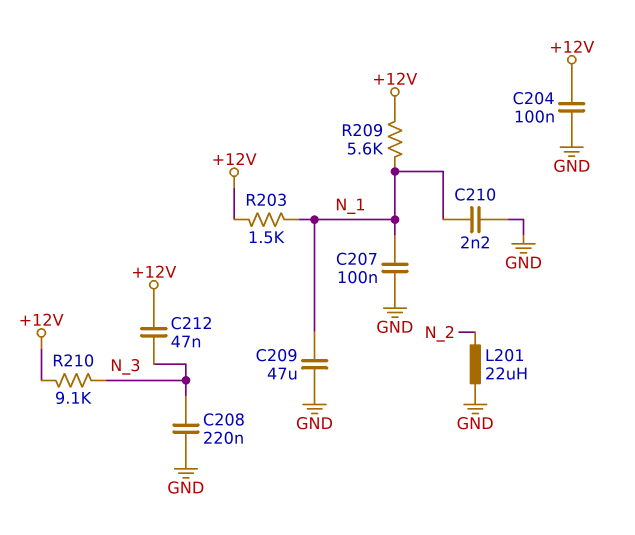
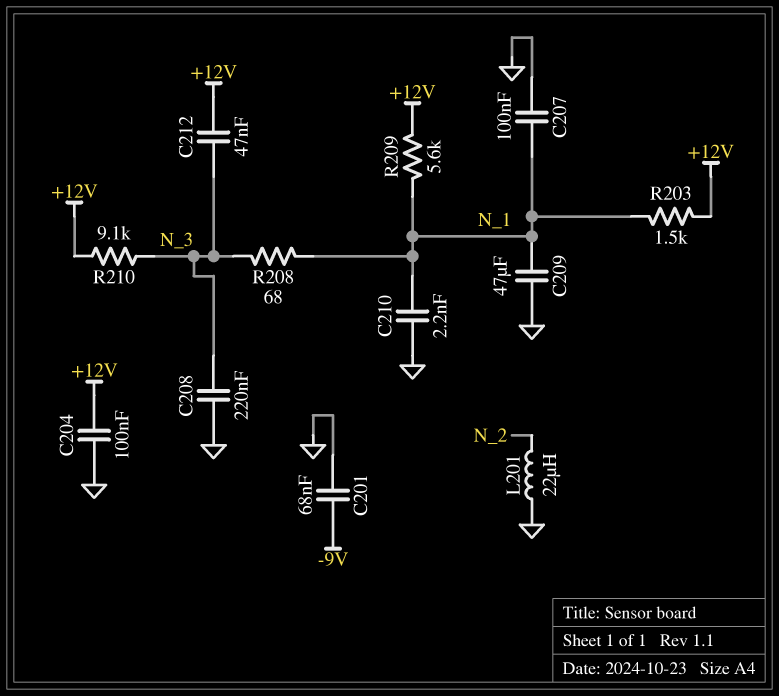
C201: none -> 68nF (-9V, GND)
R208: none -> 68 (N_1, N_3)

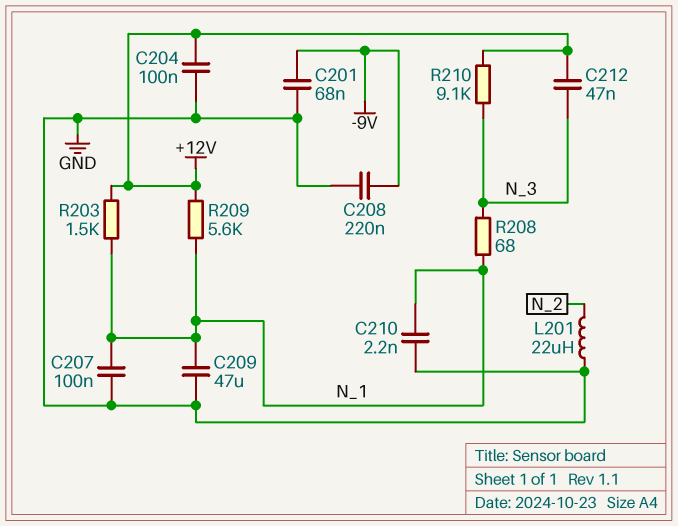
C208: 220nF (GND, N_3) -> 220nF (-9V, GND)

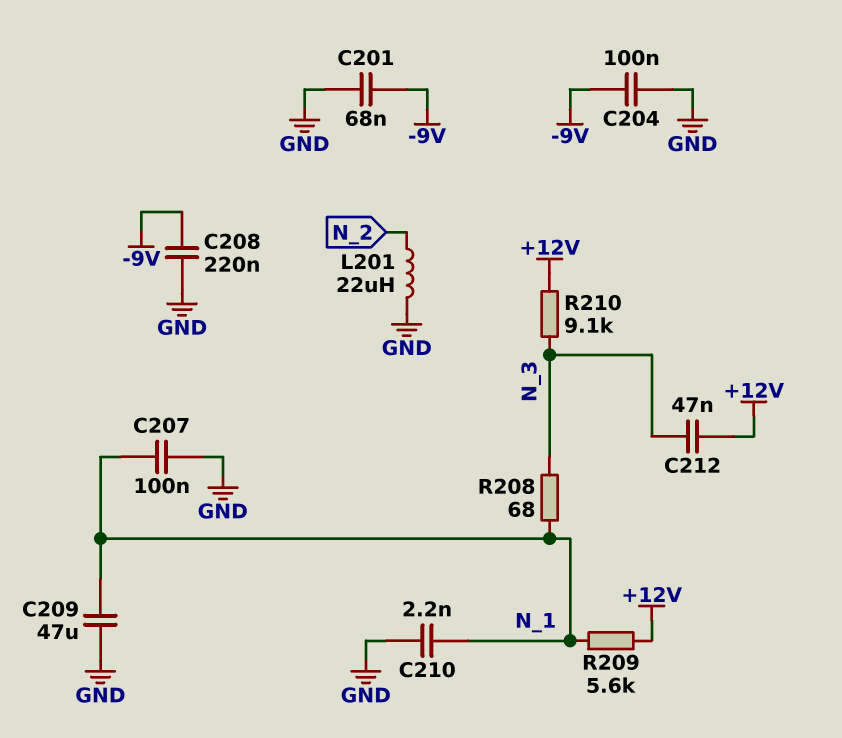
C204: 100nF (+12V, GND) -> 100nF (-9V, GND)
R203: 1.5k (+12V, N_1) -> none

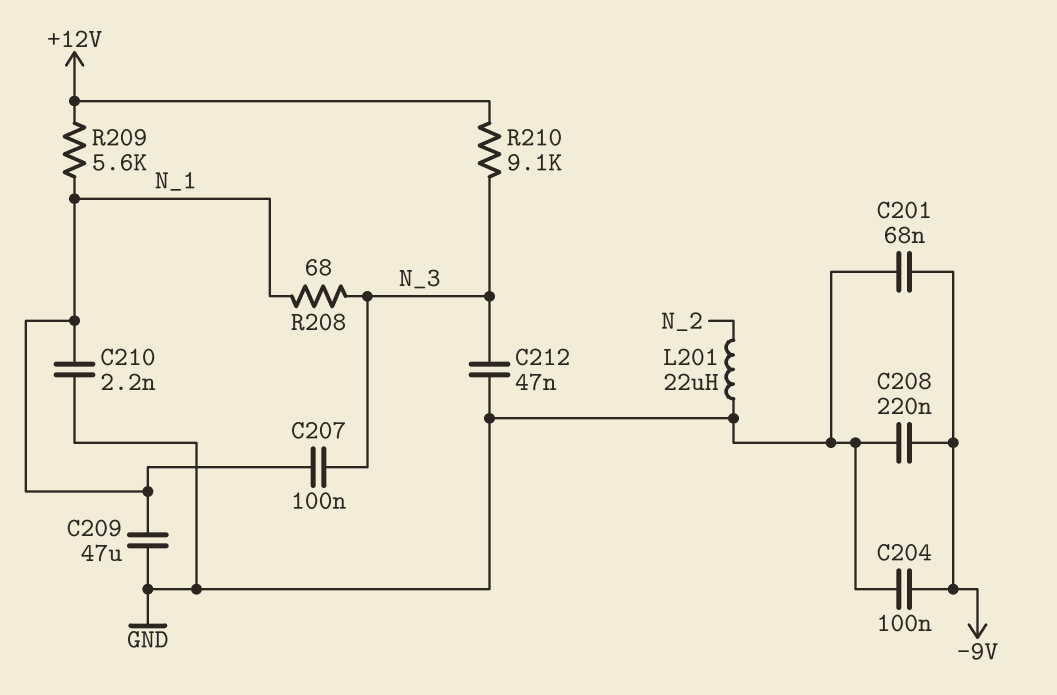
C207: 100nF (GND, N_1) -> 100nF (N_1, N_3)
C212: 47nF (+12V, N_3) -> 47nF (GND, N_3)

